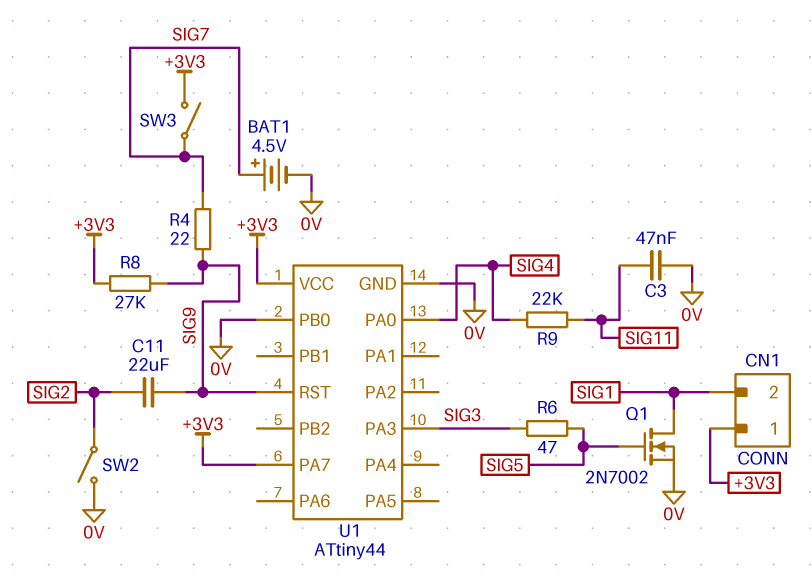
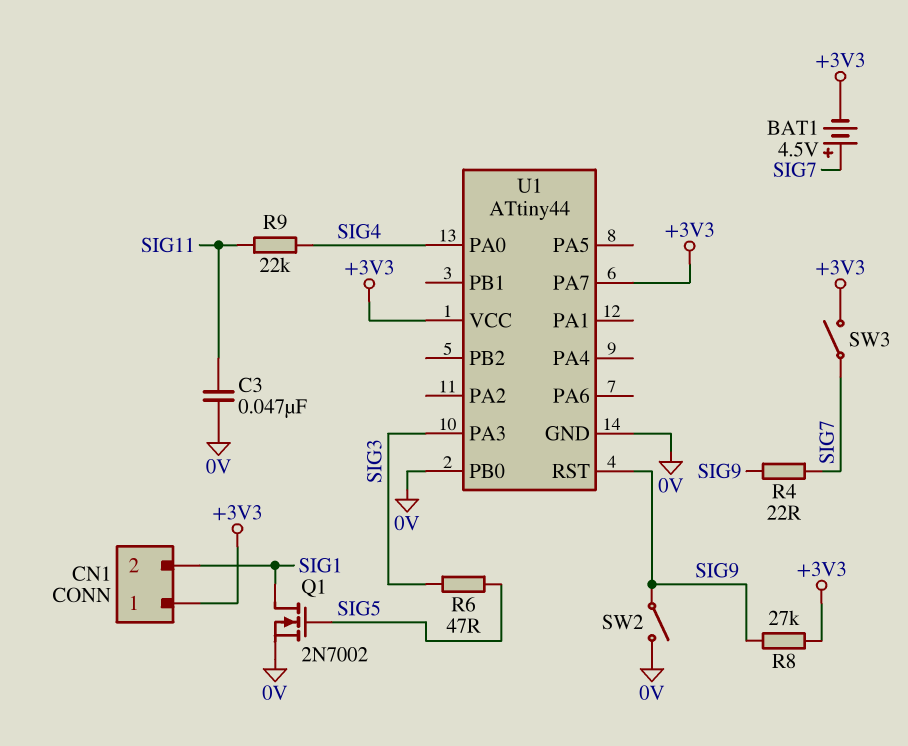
BAT1: 4.5V (plus SIG7, minus 0V) -> 4.5V (plus SIG7, minus +3V3)
C11: 22uF (SIG2, SIG9) -> none
SW2: switch (0V, SIG2) -> switch (0V, SIG9)

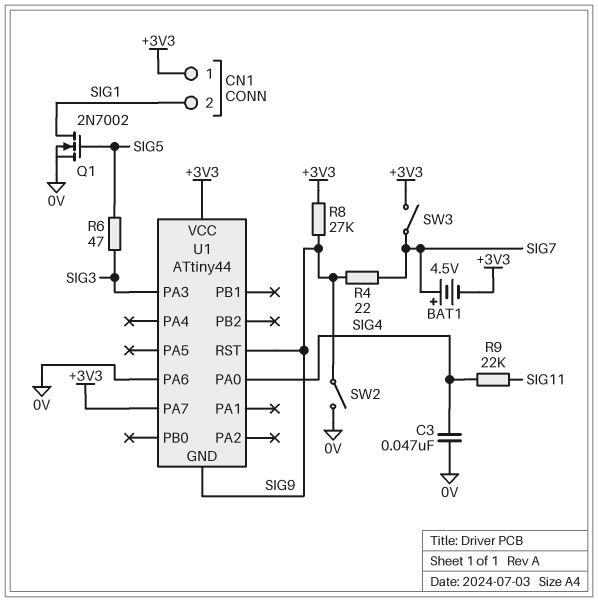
C3: 47nF (0V, SIG11) -> 47nF (0V, SIG4)
U1 pin GND: 0V -> SIG9
U1 pin PA6: none -> 0V
U1 pin PB0: 0V -> none

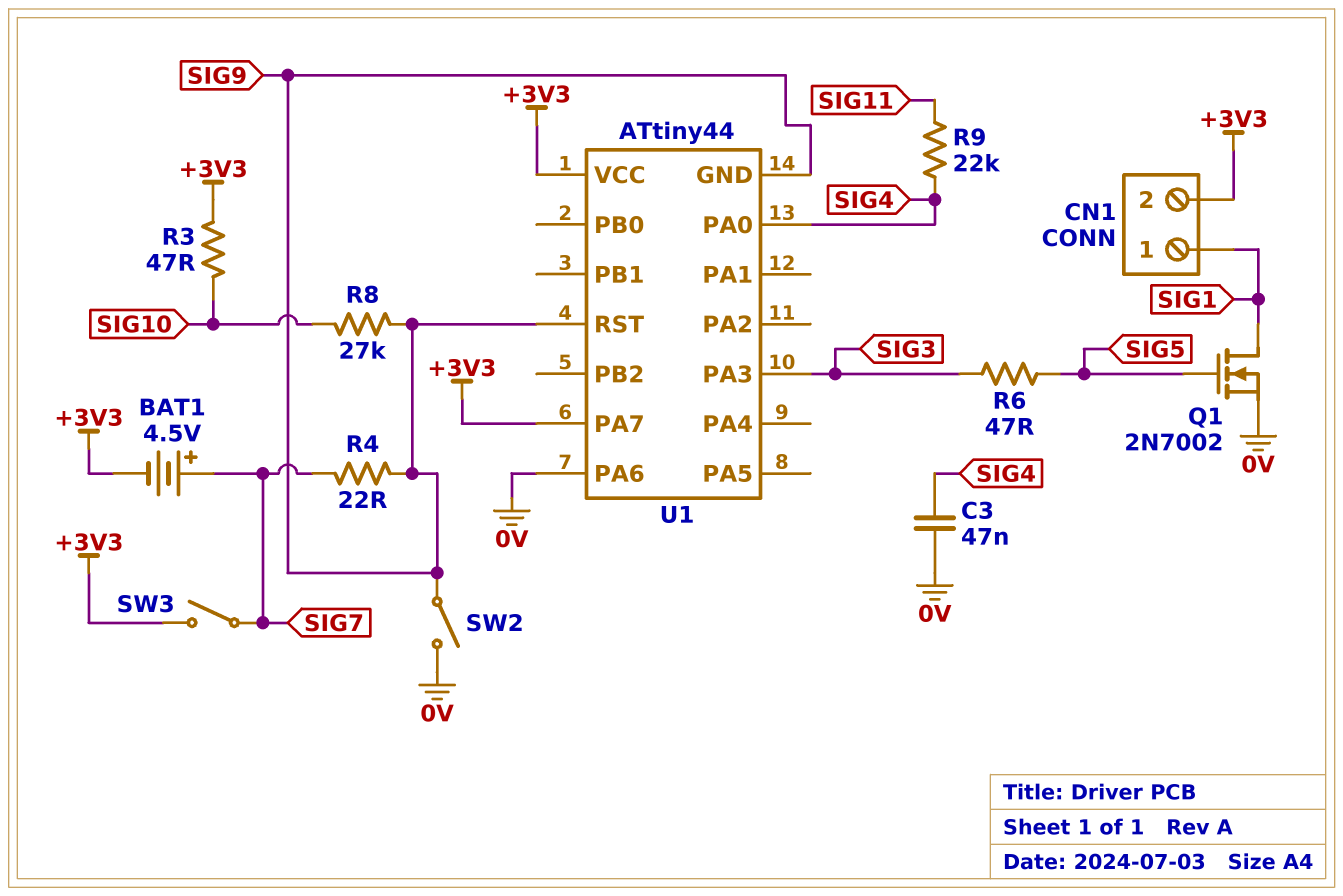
CN1 pin 1: +3V3 -> SIG1
CN1 pin 2: SIG1 -> +3V3
R3: none -> 47 (+3V3, SIG10)
R8: 27k (+3V3, SIG9) -> 27k (SIG9, SIG10)

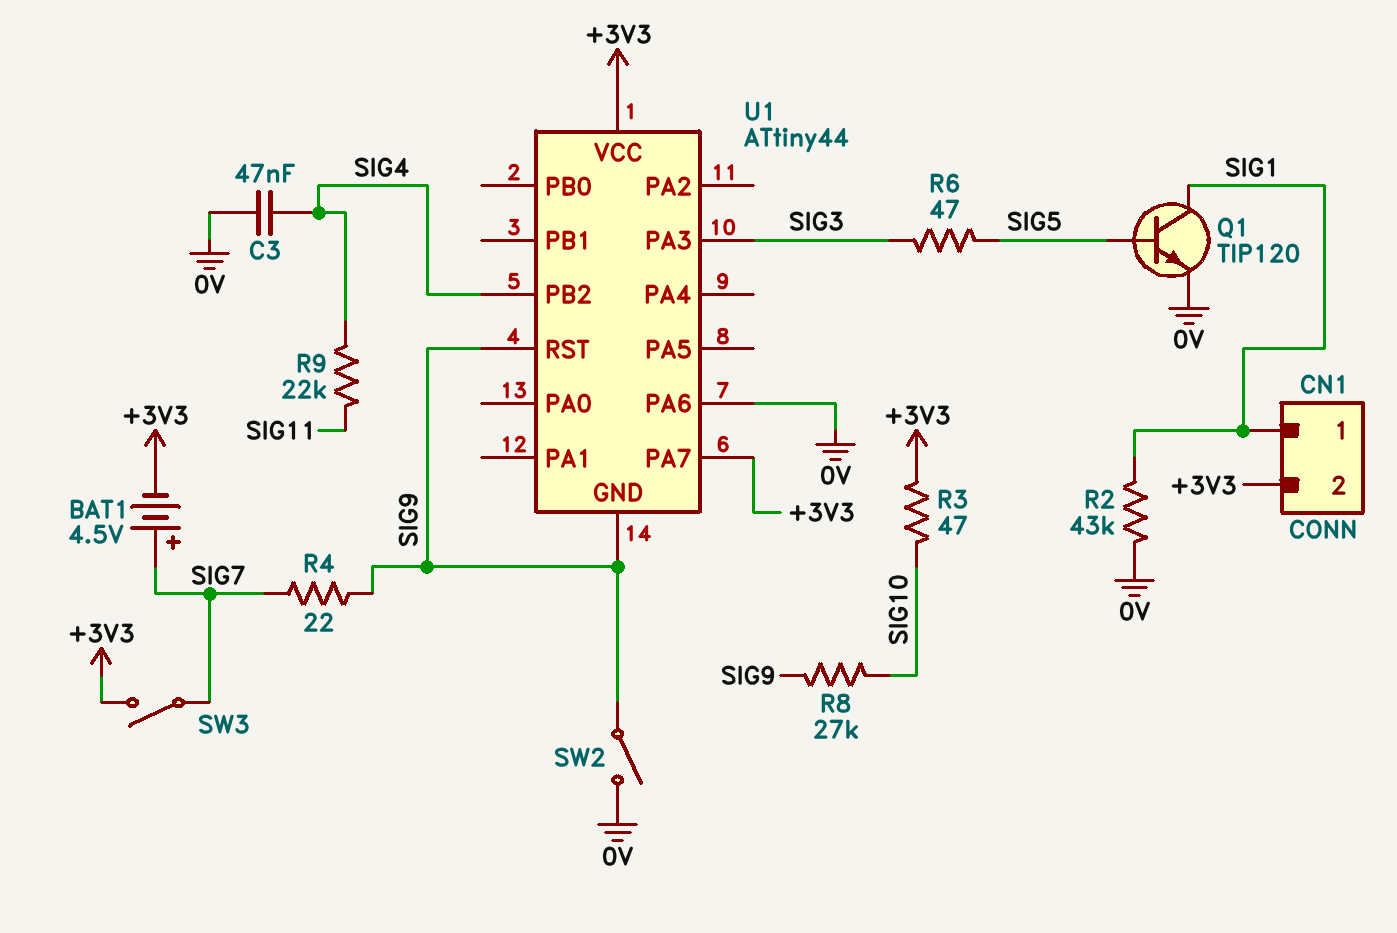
Q1: NMOS 2N7002 (G SIG5, D SIG1, S 0V) -> NPN TIP120 (B SIG5, C SIG1, E 0V)
R2: none -> 43k (0V, SIG1)
U1 pin PA0: SIG4 -> none
U1 pin PB2: none -> SIG4

